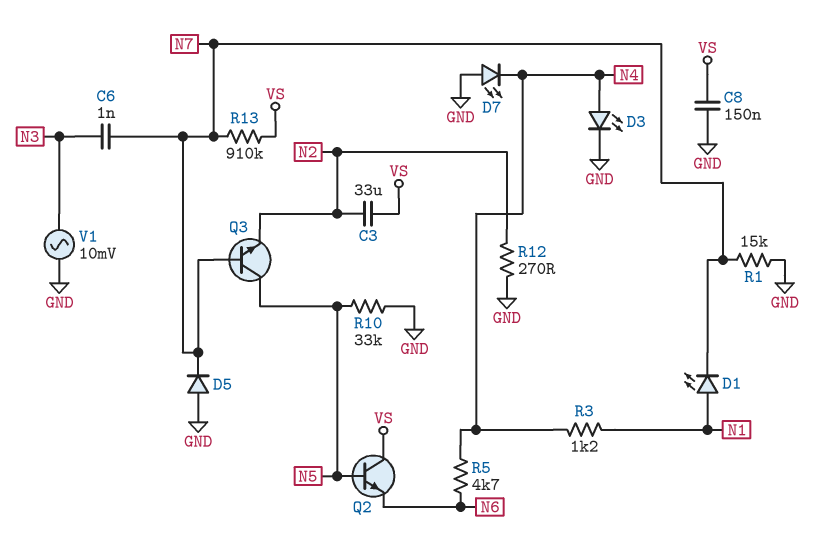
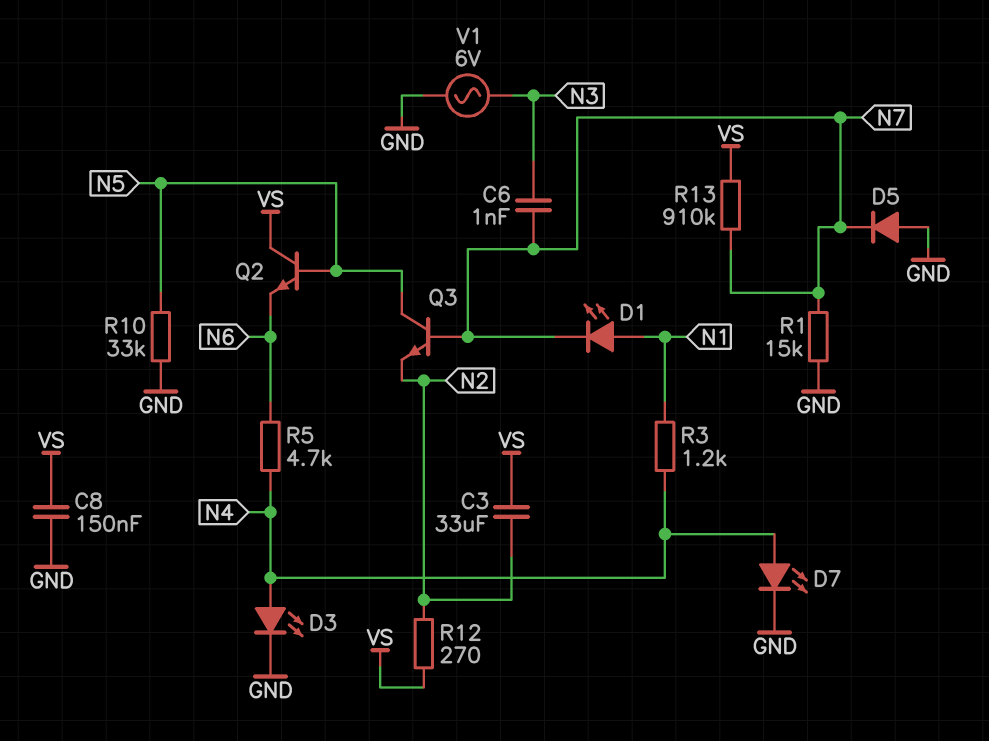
D7: LED (A GND, K N4) -> LED (A N4, K GND)
R12: 270 (GND, N2) -> 270 (N2, VS)
V1: AC 10mV (GND, N3) -> AC 6V (GND, N3)

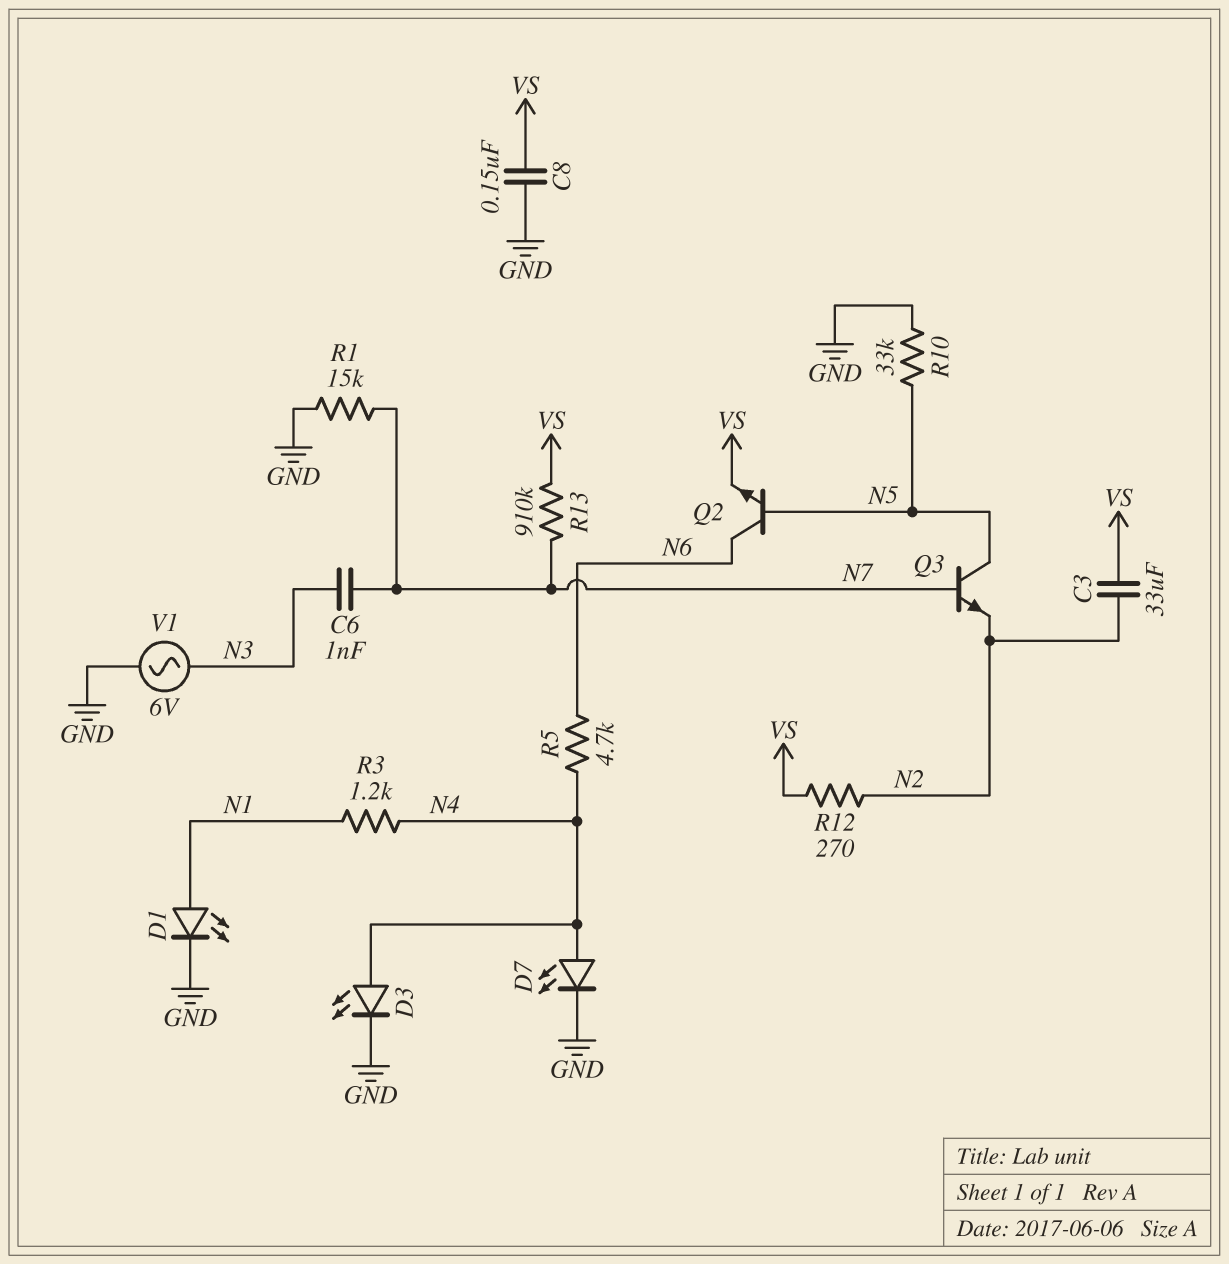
D1: LED (A N1, K N7) -> LED (A N1, K GND)
D5: diode (A GND, K N7) -> none
Q2: NPN (B N5, C VS, E N6) -> NPN (B N5, C N6, E VS)

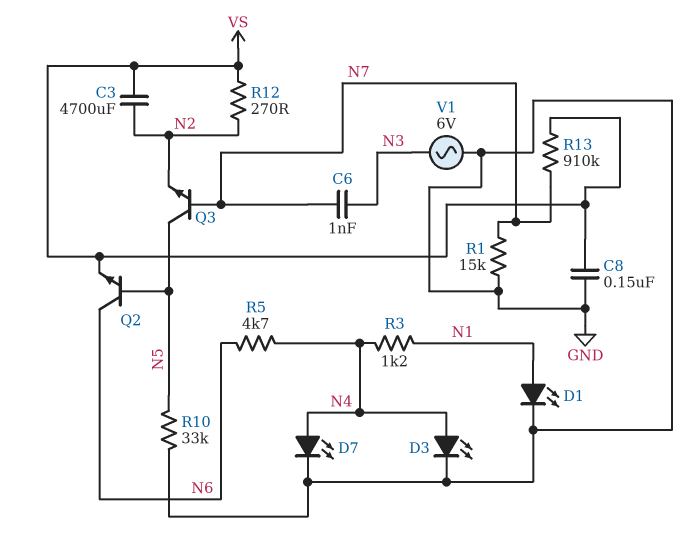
C3: 33uF (N2, VS) -> 4700uF (N2, VS)

